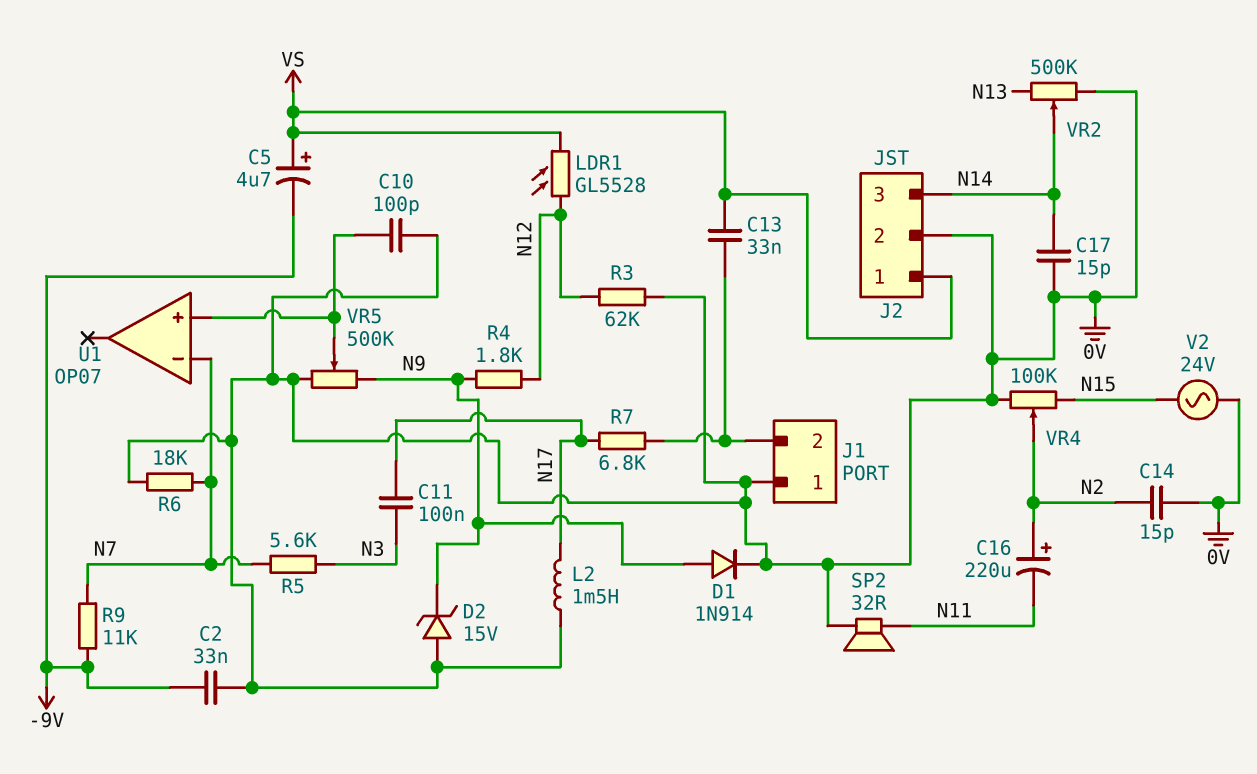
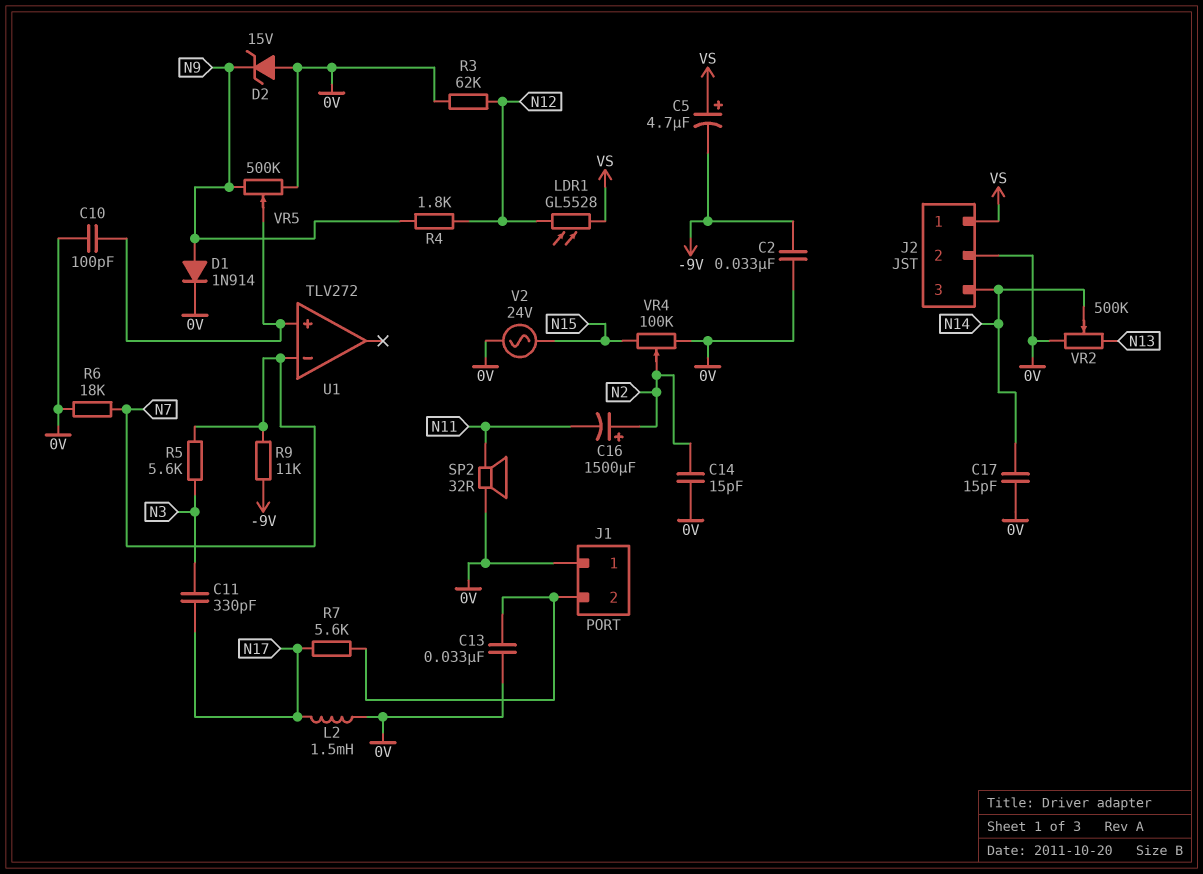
C11: 100nF (N3, N17) -> 330pF (N3, N17)
C13: 33nF (J1/2, VS) -> 33nF (0V, J1/2)
C16: 220uF (plus N2, minus N11) -> 1500uF (plus N2, minus N11)
R7: 6.8k (J1/2, N17) -> 5.6k (J1/2, N17)
U1: OP07 -> TLV272

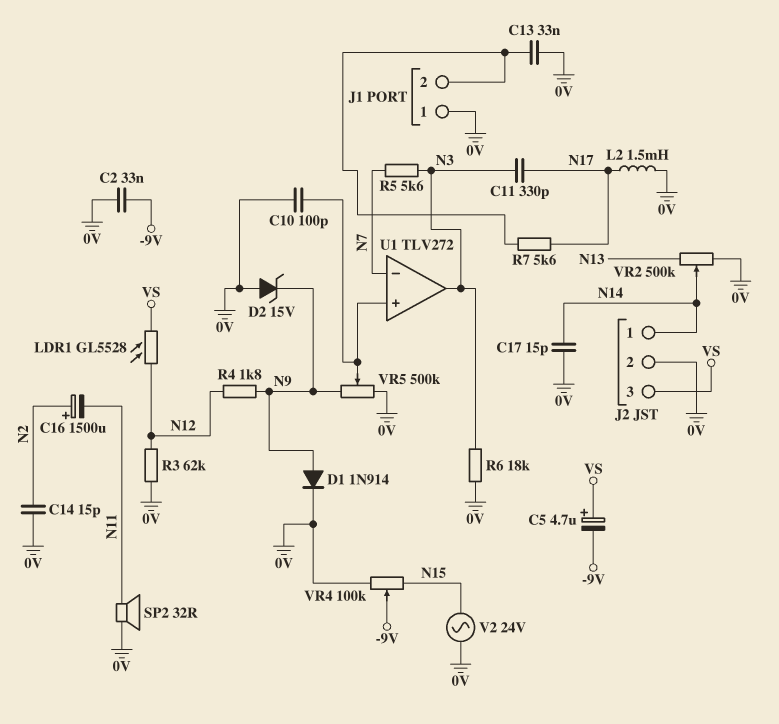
J2 pin 1: VS -> N14
J2 pin 3: N14 -> VS
R6: 18k (0V, N7) -> 18k (0V, N3)
R9: 11k (-9V, N7) -> none
U1 pin out: none -> N3
VR4: 100k (0V, N15, wiper N2) -> 100k (0V, N15, wiper -9V)

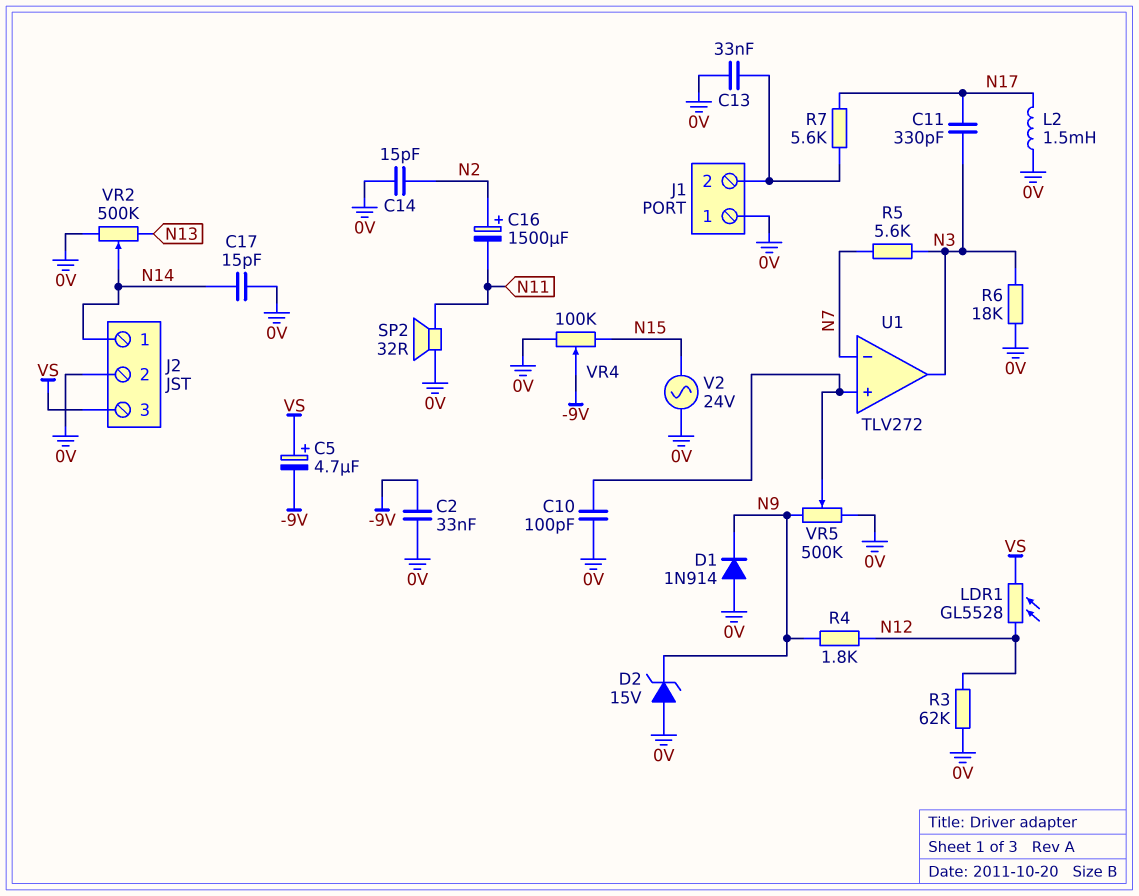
D1: diode 1N914 (A N9, K 0V) -> diode 1N914 (A 0V, K N9)

